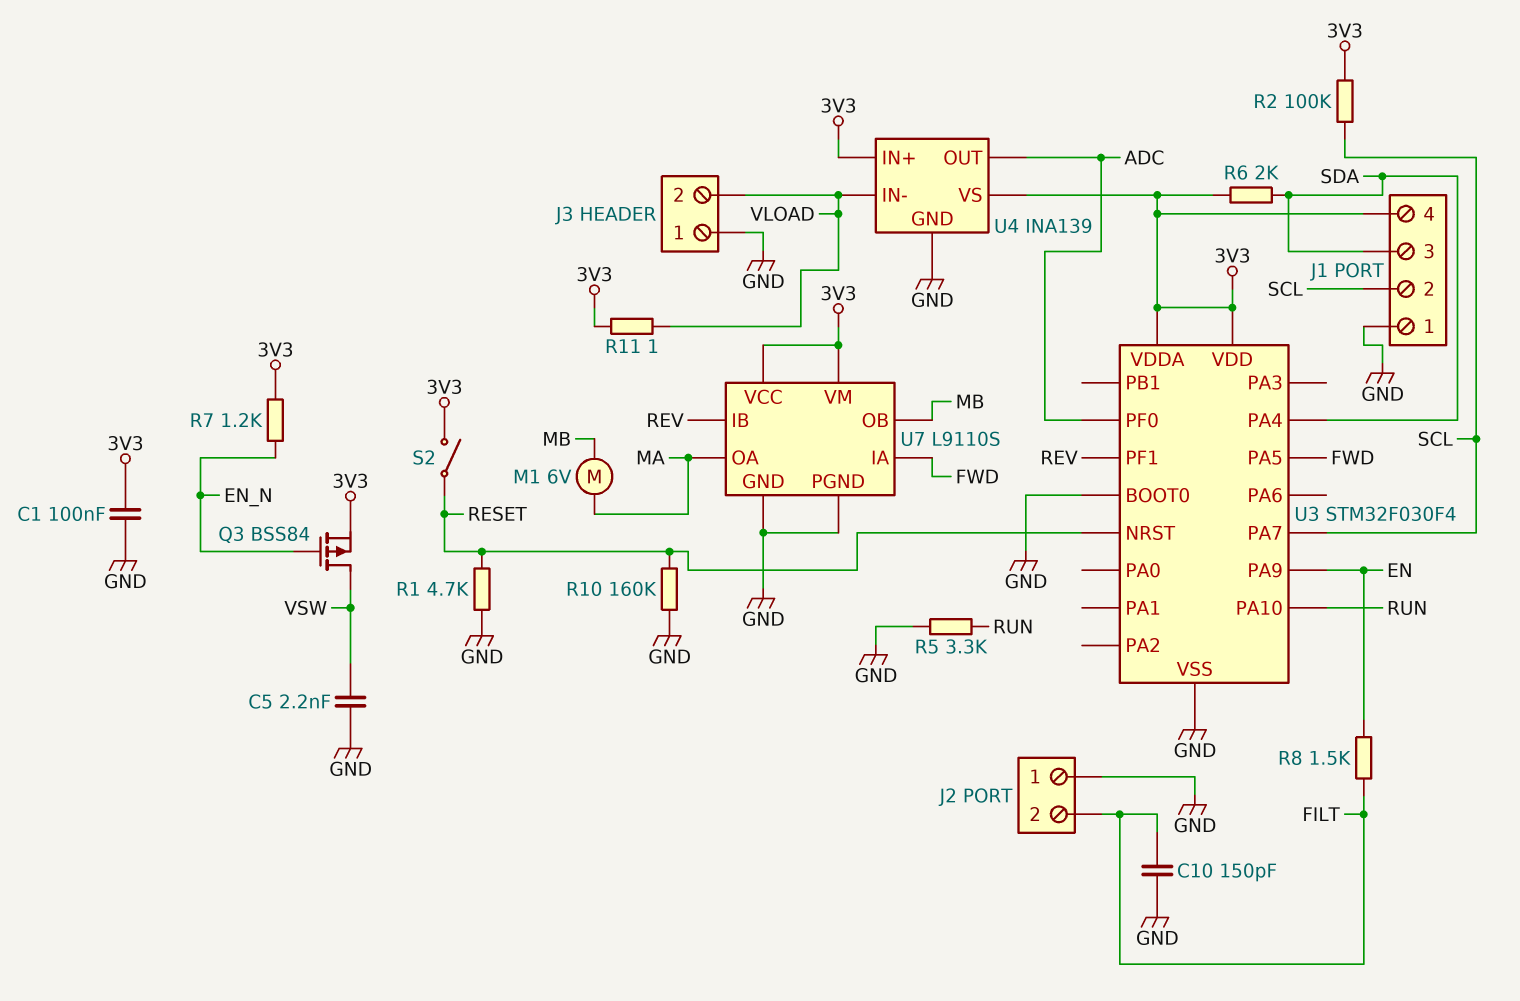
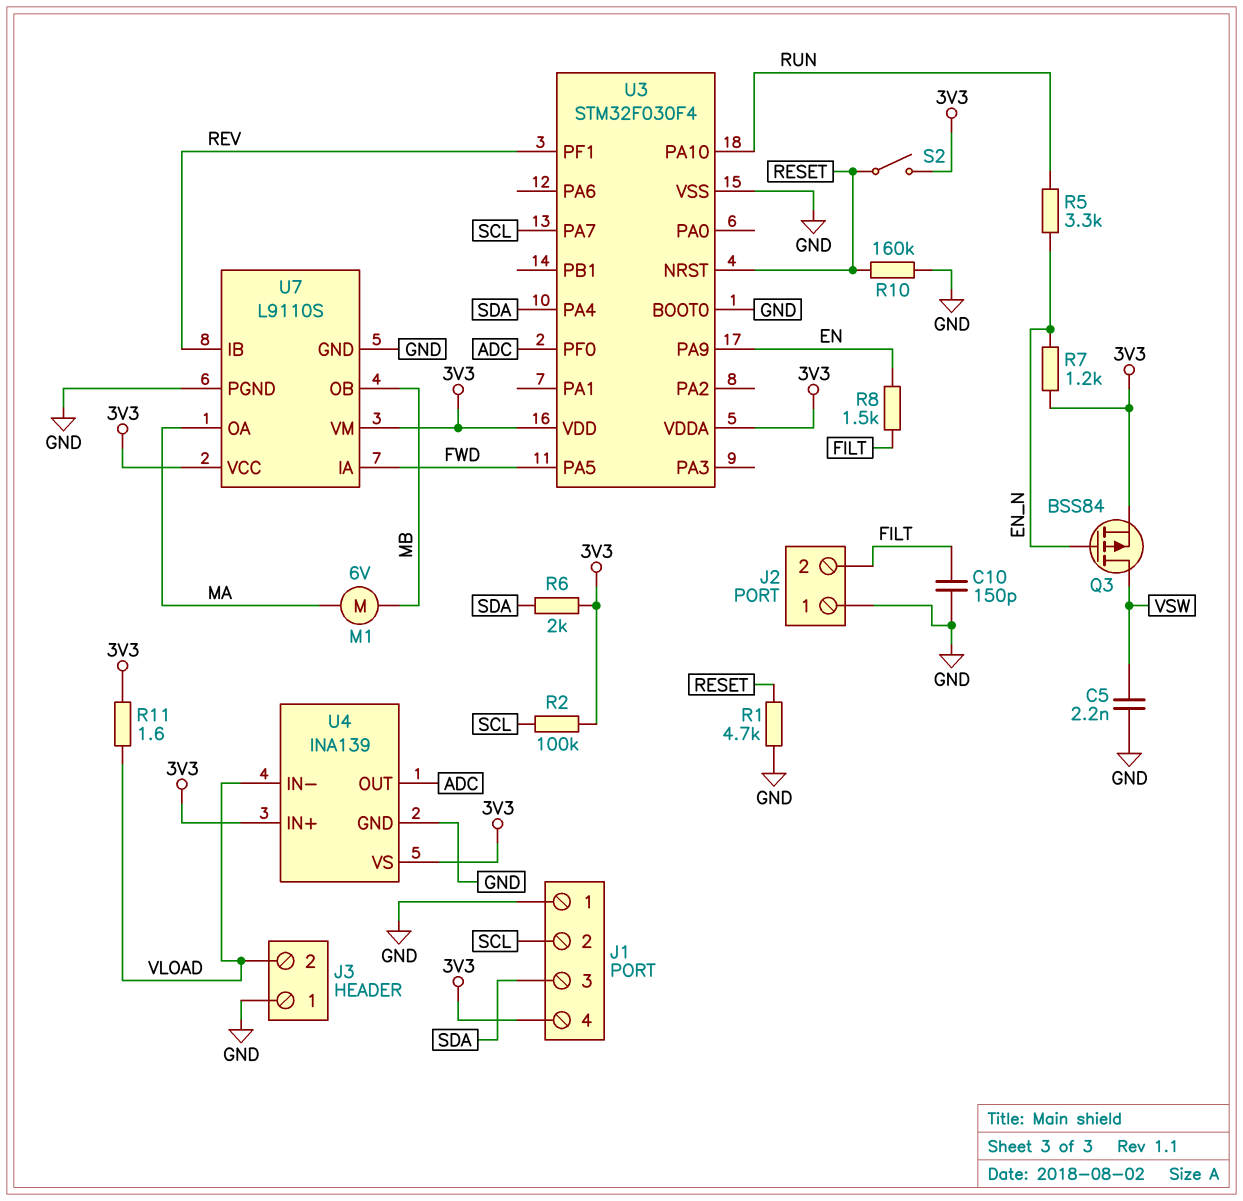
C1: 100nF (3V3, GND) -> none
R5: 3.3k (GND, RUN) -> 3.3k (EN_N, RUN)
R11: 1 (3V3, VLOAD) -> 1.6 (3V3, VLOAD)

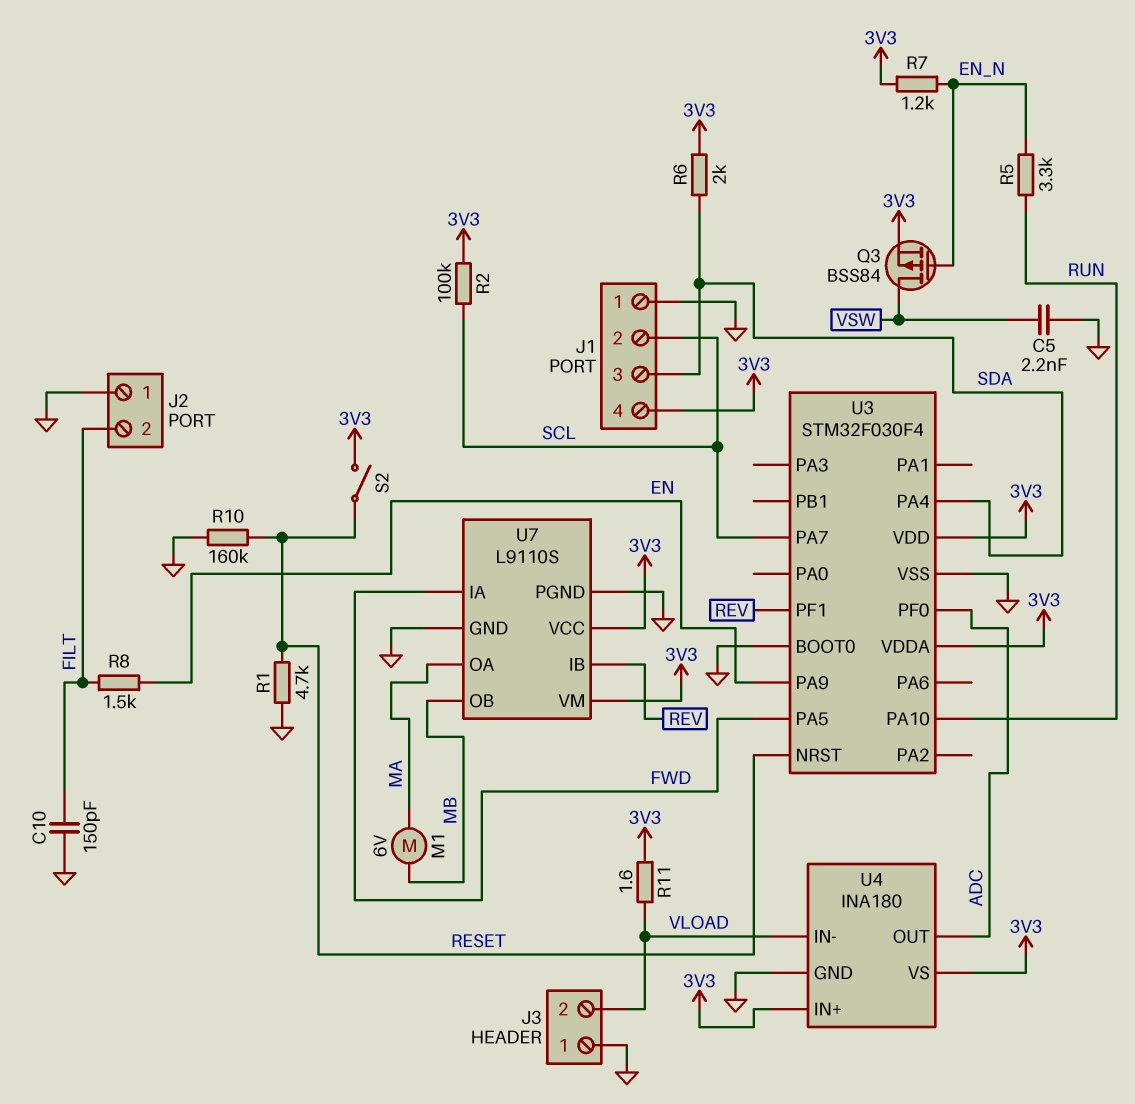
U4: INA139 -> INA180

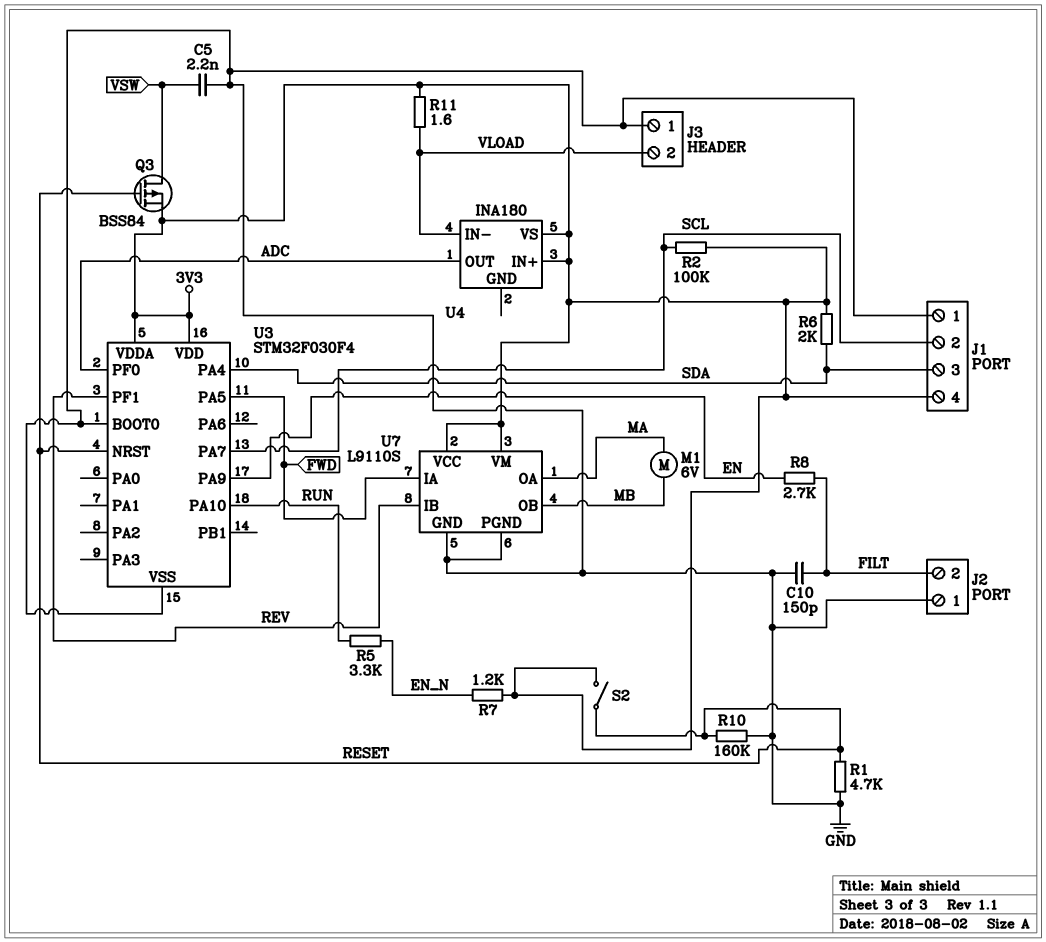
Q3: PMOS BSS84 (G EN_N, D VSW, S 3V3) -> PMOS BSS84 (G RESET, D VSW, S 3V3)
R8: 1.5k (EN, FILT) -> 2.7k (EN, FILT)
U4 pin GND: GND -> none

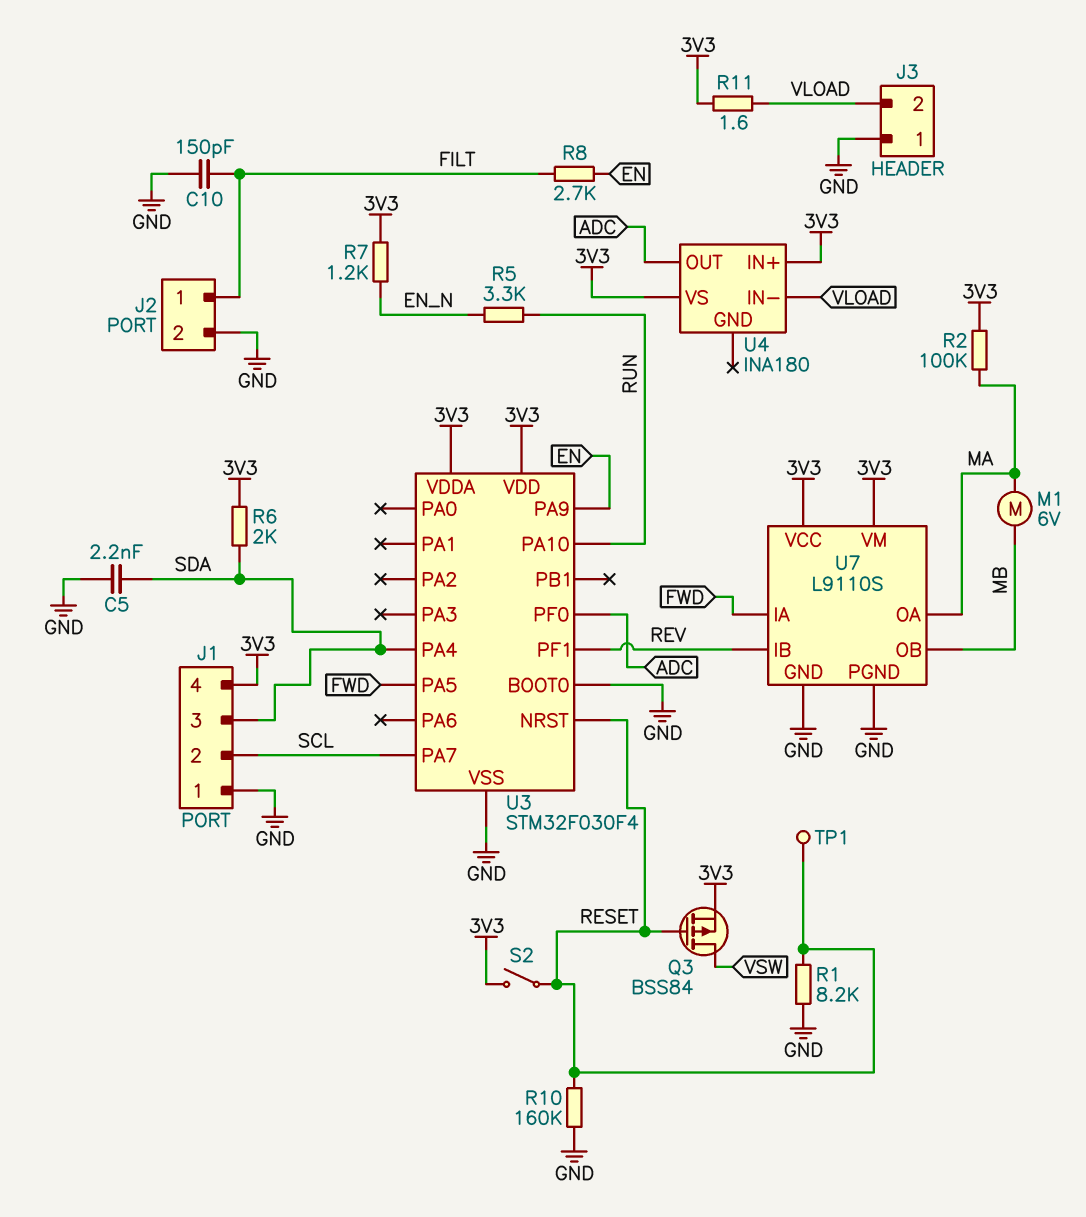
C5: 2.2nF (GND, VSW) -> 2.2nF (GND, SDA)
J2 pin 1: GND -> FILT
J2 pin 2: FILT -> GND
R1: 4.7k (GND, RESET) -> 8.2k (GND, RESET)
R2: 100k (3V3, SCL) -> 100k (3V3, MA)
TP1: none -> test point (RESET)

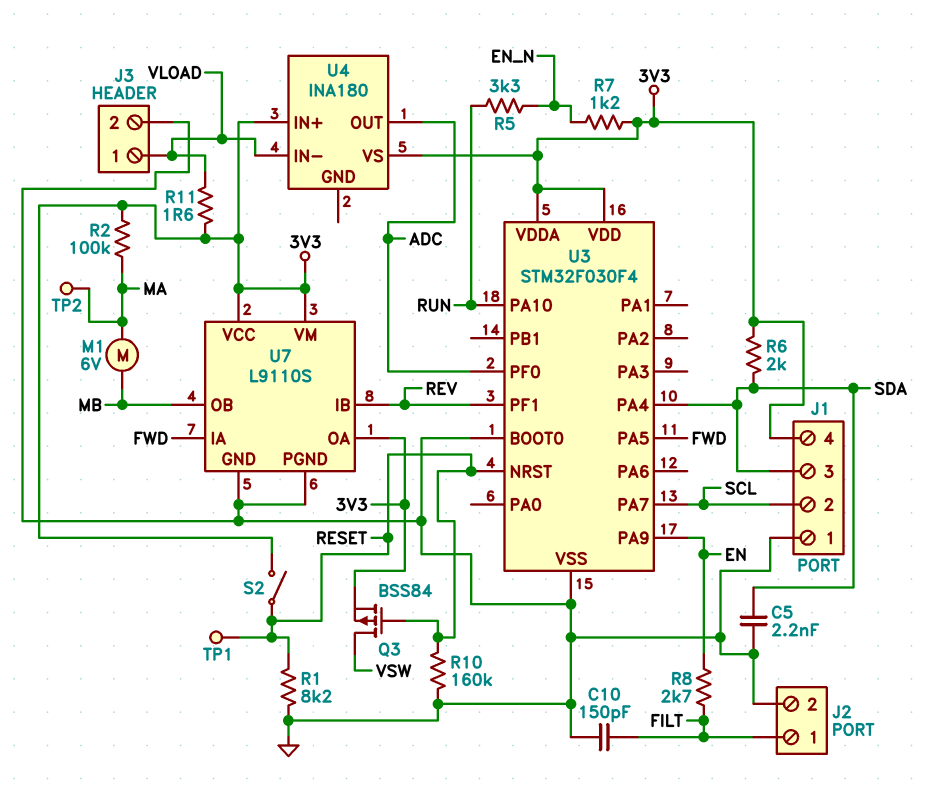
J3 pin 1: GND -> VLOAD
J3 pin 2: VLOAD -> GND
TP2: none -> test point (MA)
U7 pin OA: MA -> 3V3

